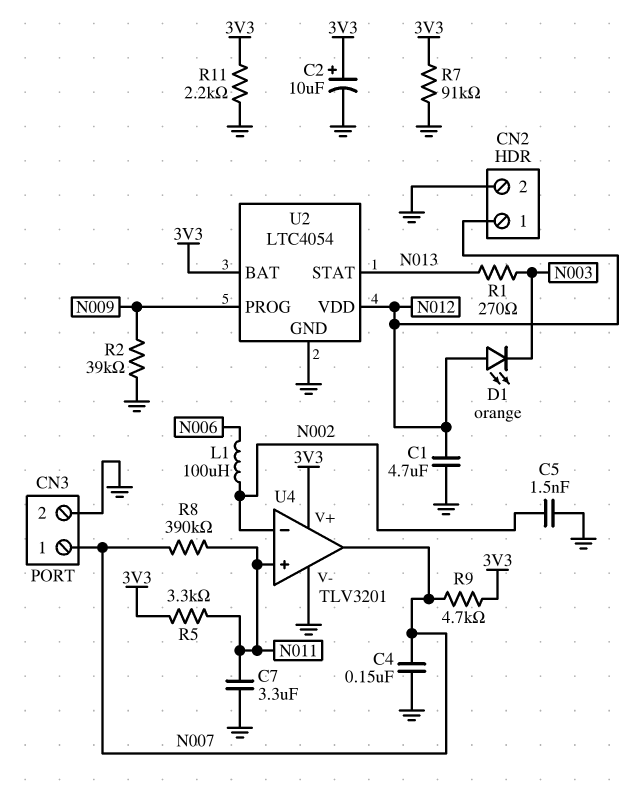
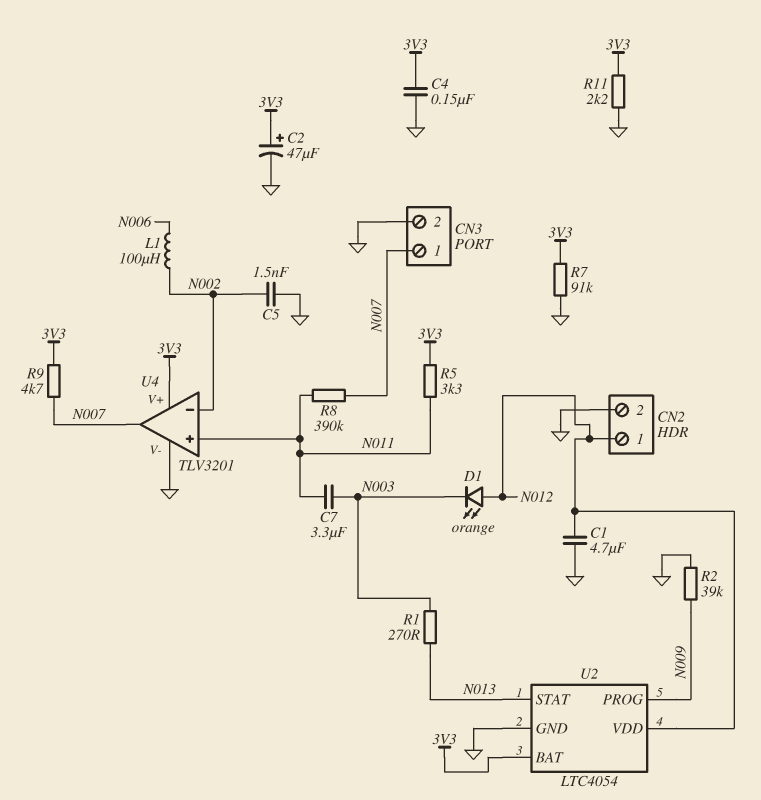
C2: 10uF (plus 3V3, minus GND) -> 47uF (plus 3V3, minus GND)
C4: 150nF (GND, N007) -> 150nF (3V3, GND)
C7: 3.3uF (GND, N011) -> 3.3uF (N003, N011)

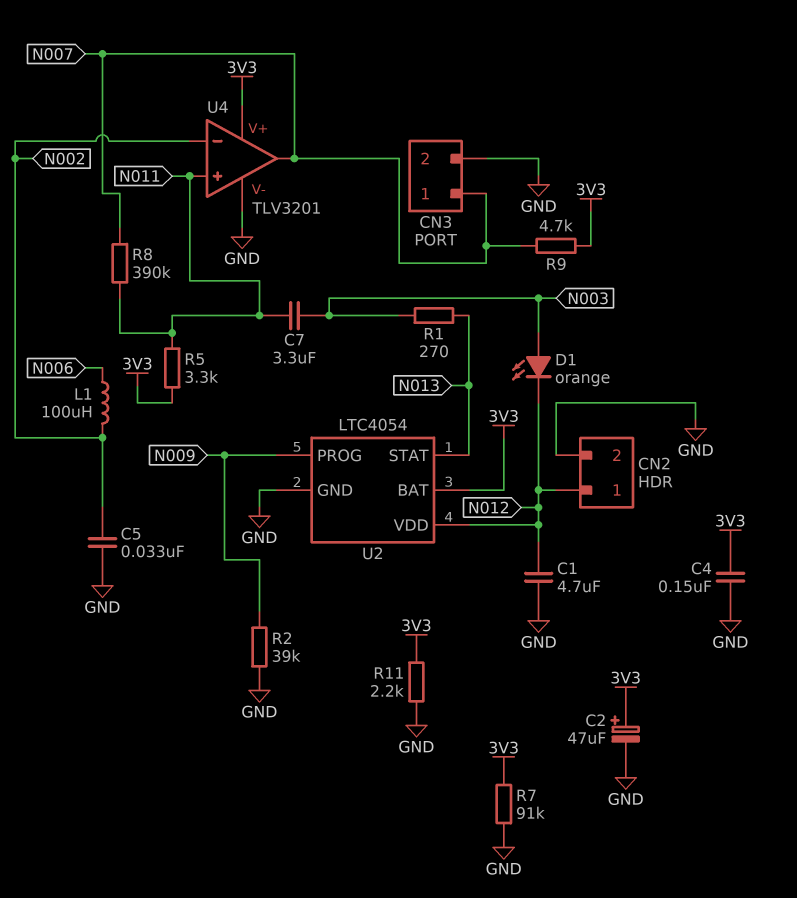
C5: 1.5nF (GND, N002) -> 33nF (GND, N002)
D1: LED orange (A N012, K N003) -> LED orange (A N003, K N012)

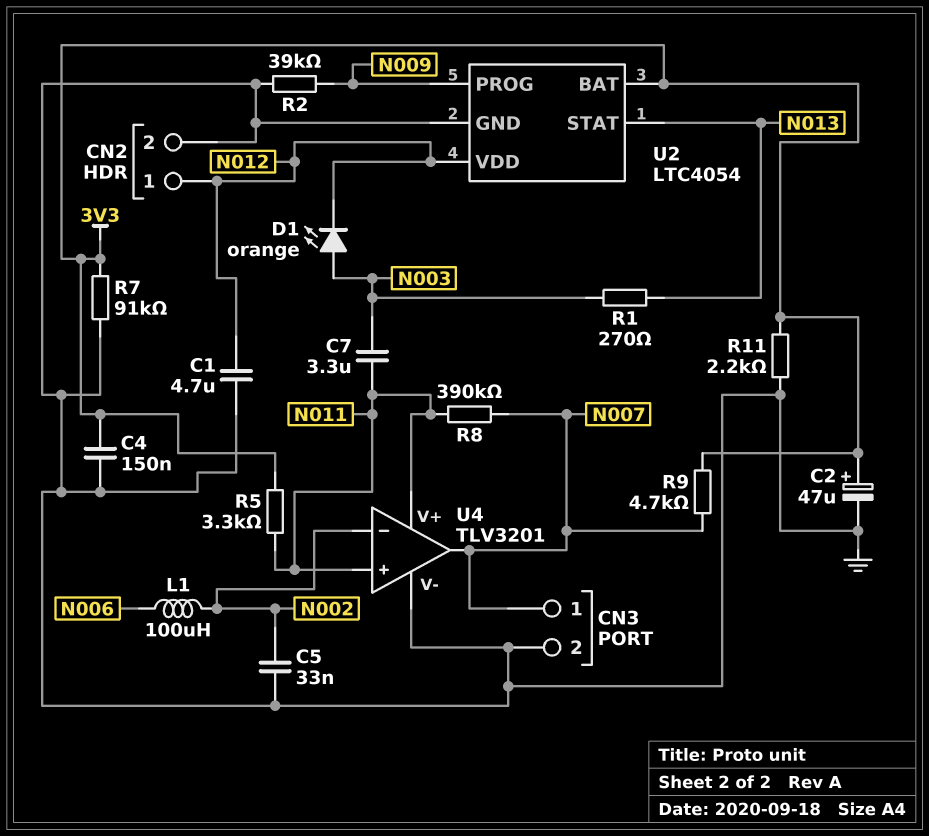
U4 pin V+: 3V3 -> N011

